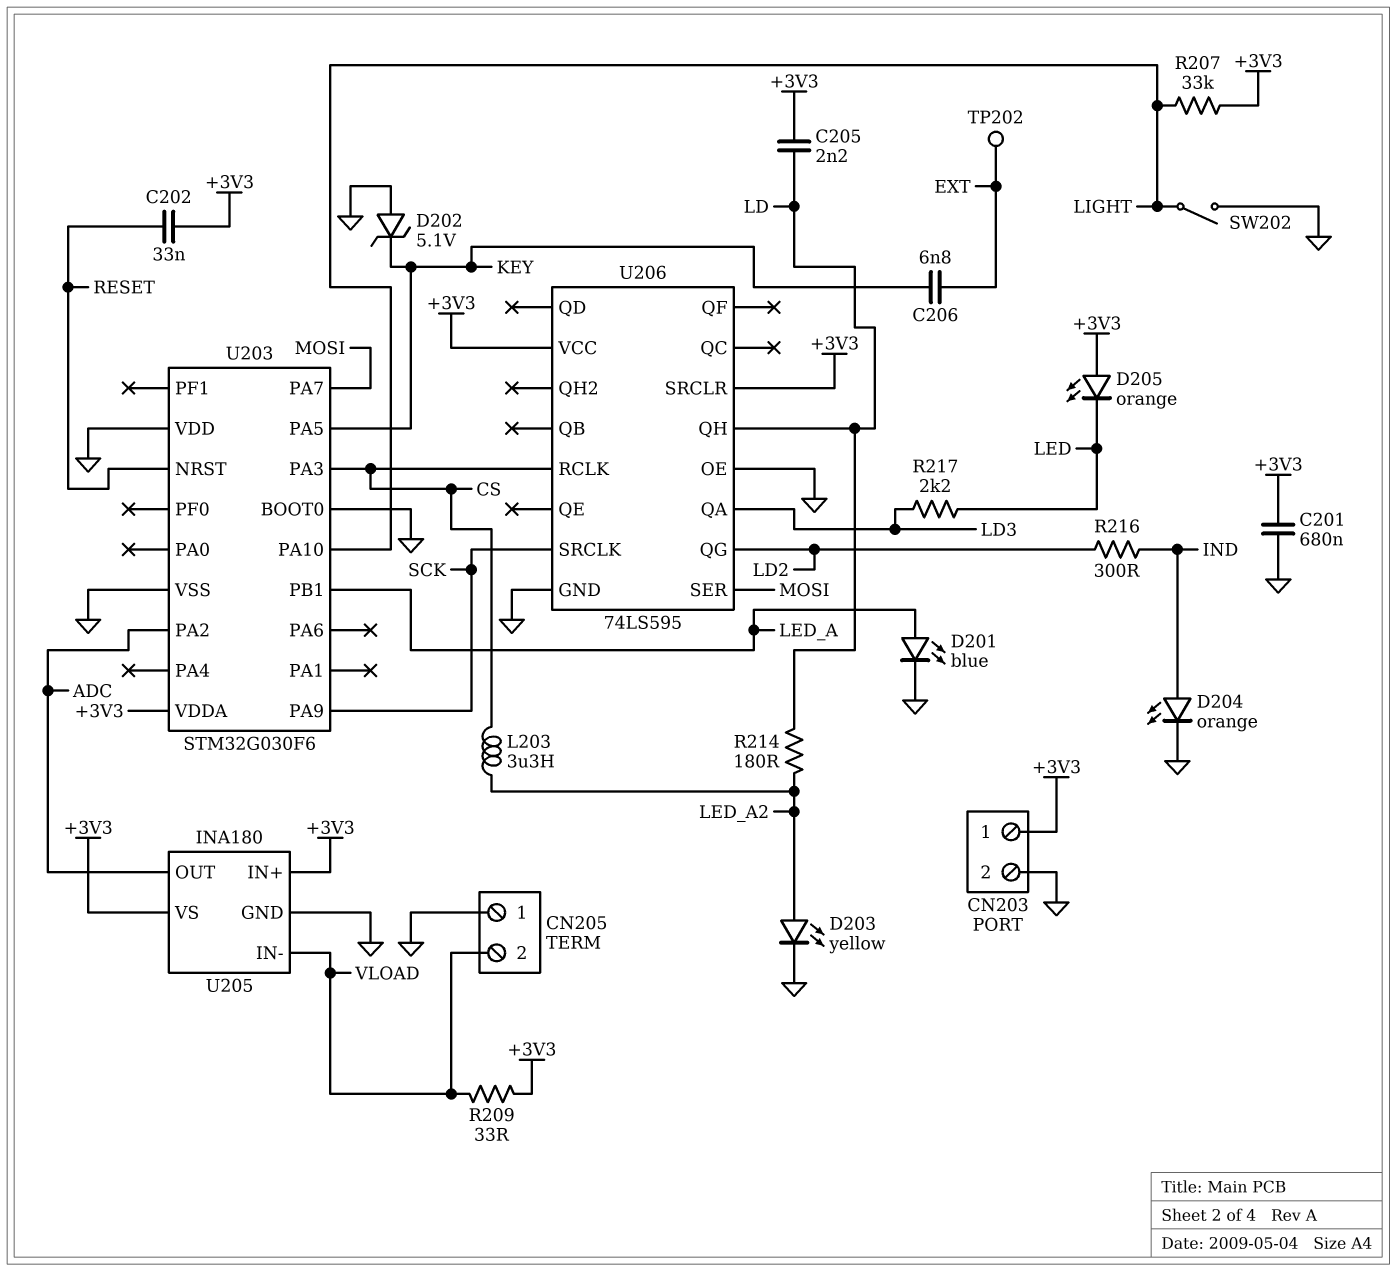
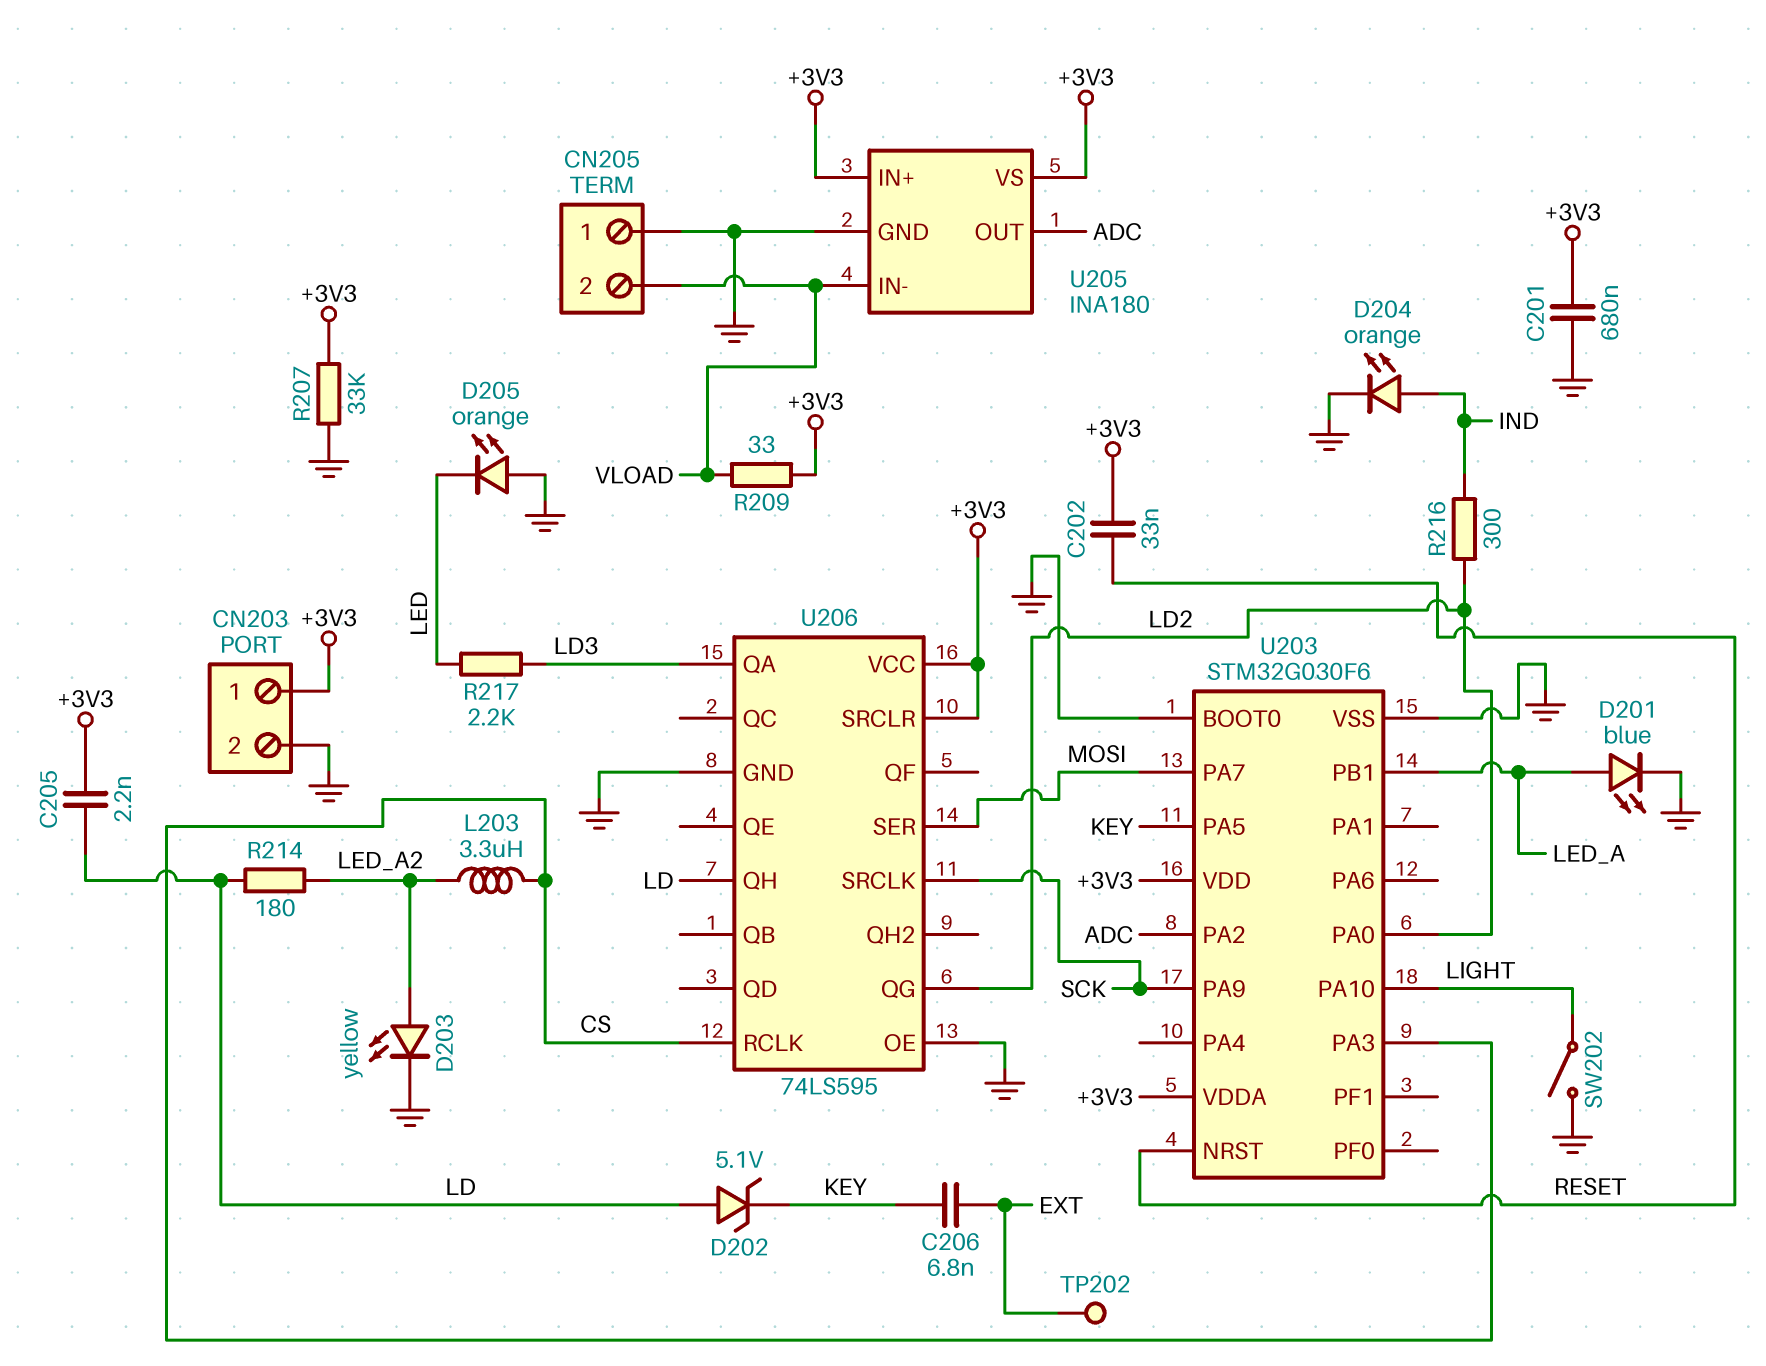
D202: zener 5.1V (A GND, K KEY) -> zener 5.1V (A LD, K KEY)
D205: LED orange (A +3V3, K LED) -> LED orange (A GND, K LED)
R207: 33k (+3V3, LIGHT) -> 33k (+3V3, GND)
U203 pin PA0: none -> LD2
U203 pin VDD: GND -> +3V3

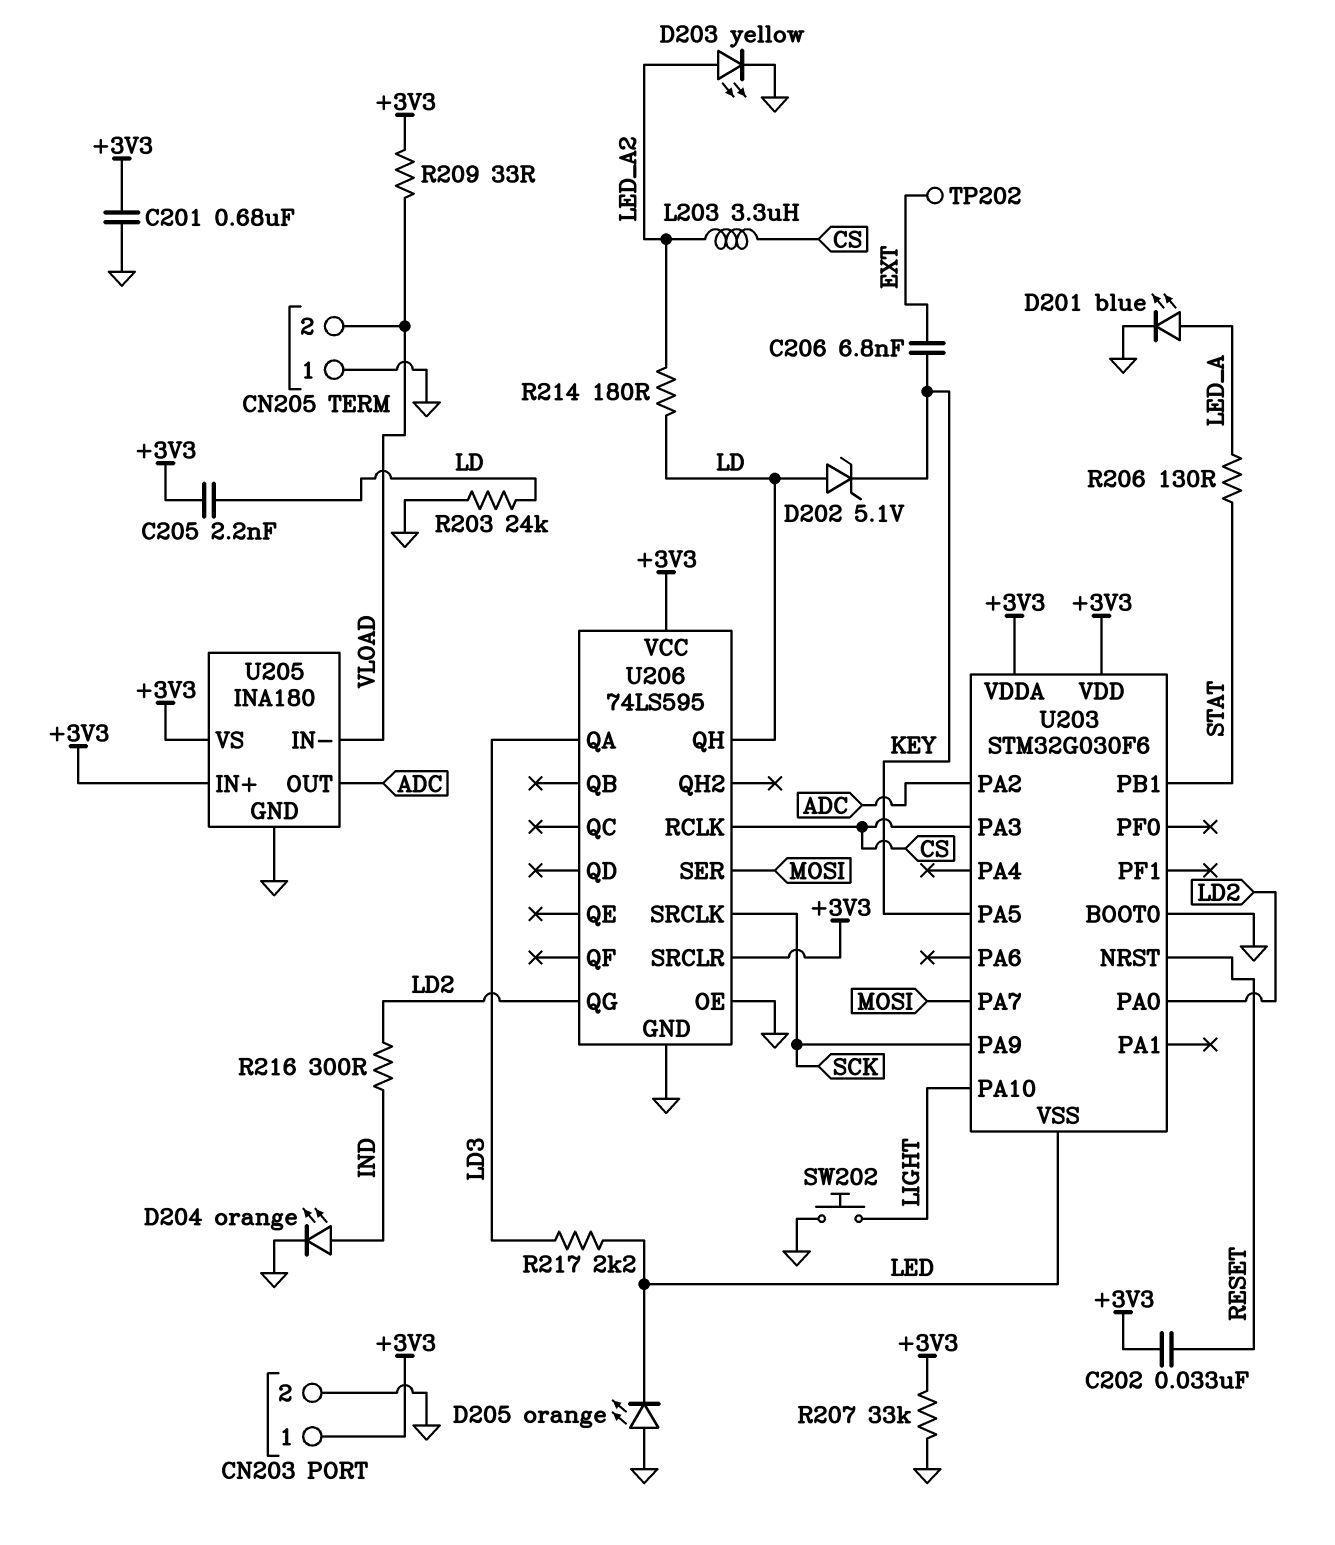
R203: none -> 24k (GND, LD)
R206: none -> 130 (LED_A, STAT)
SW202: switch (GND, LIGHT) -> button (GND, LIGHT)
U203 pin PB1: LED_A -> STAT
U203 pin VSS: GND -> LED

